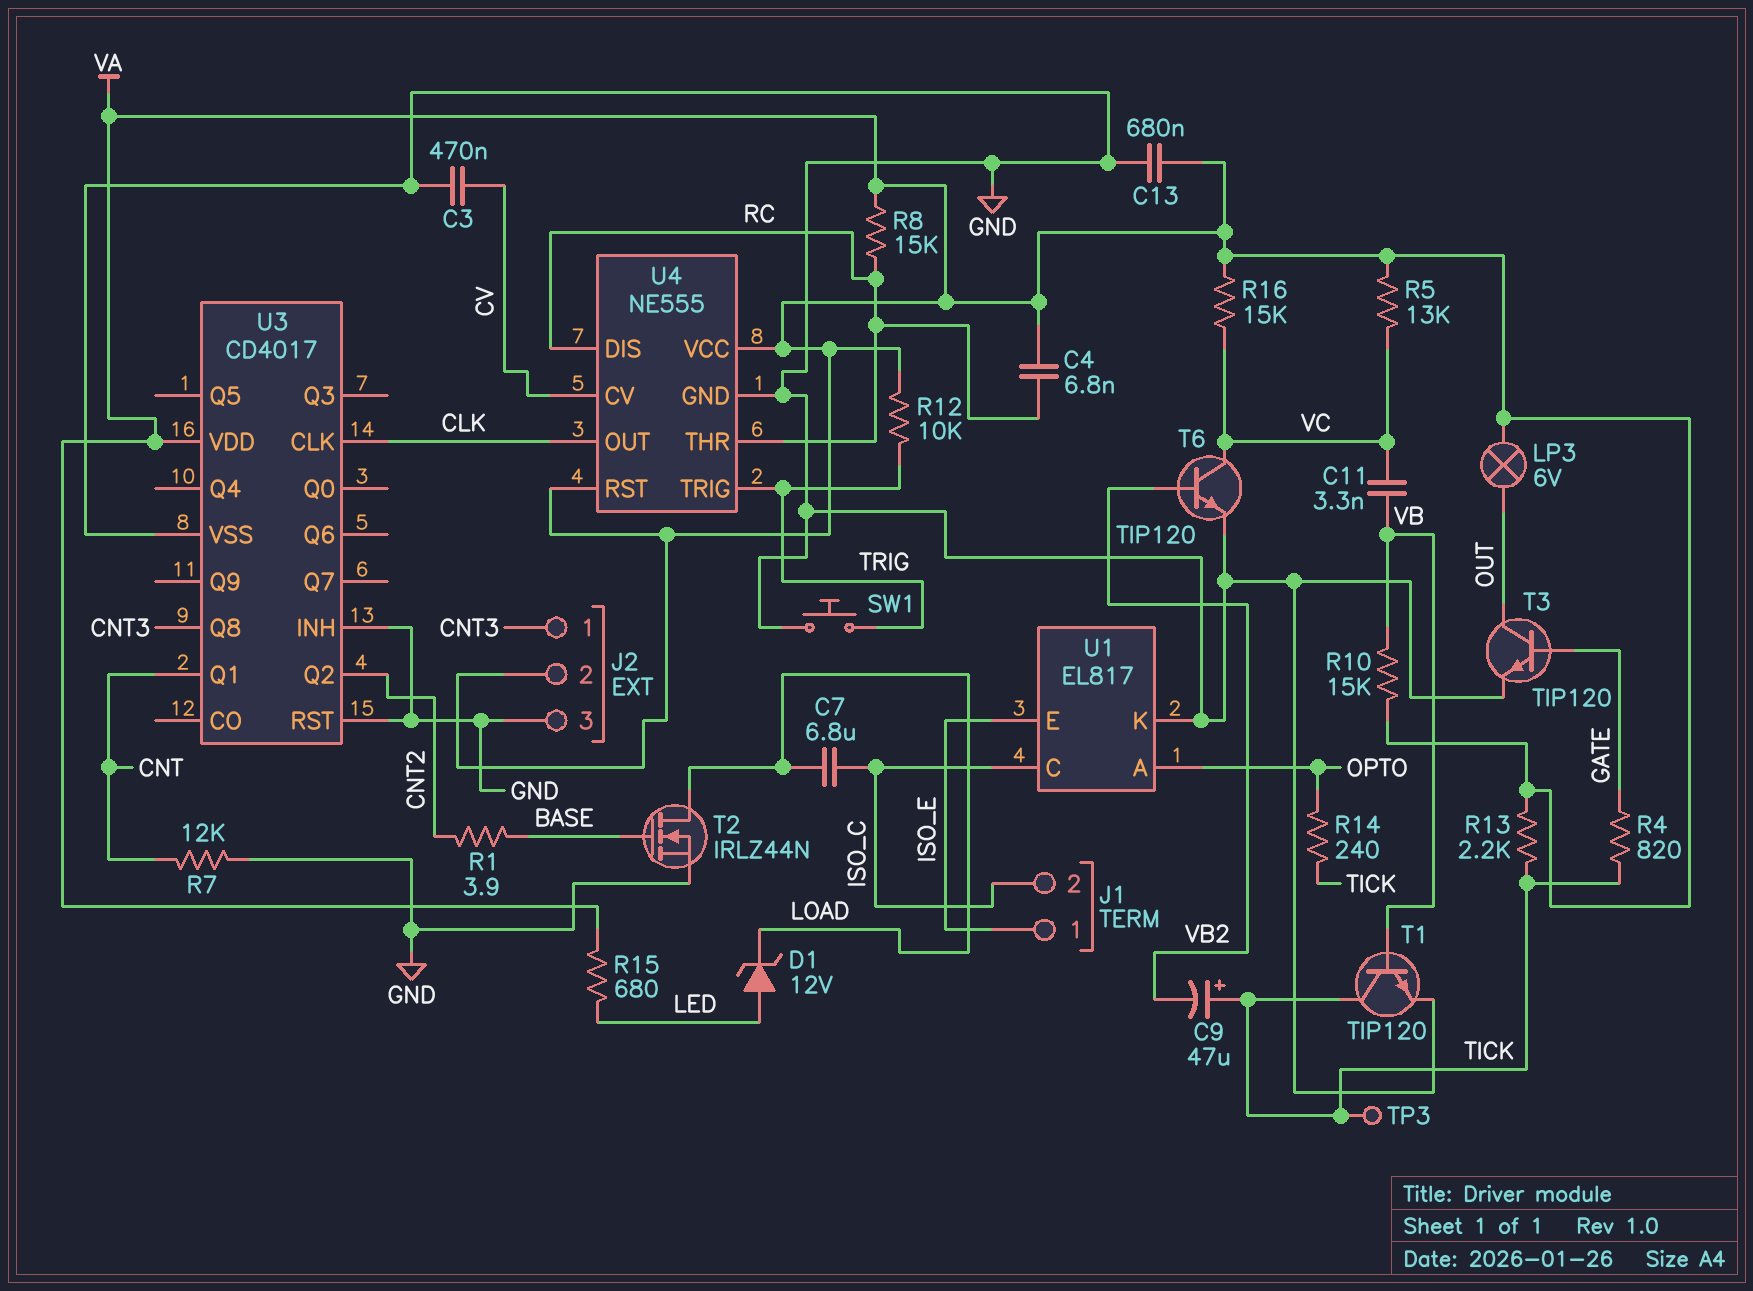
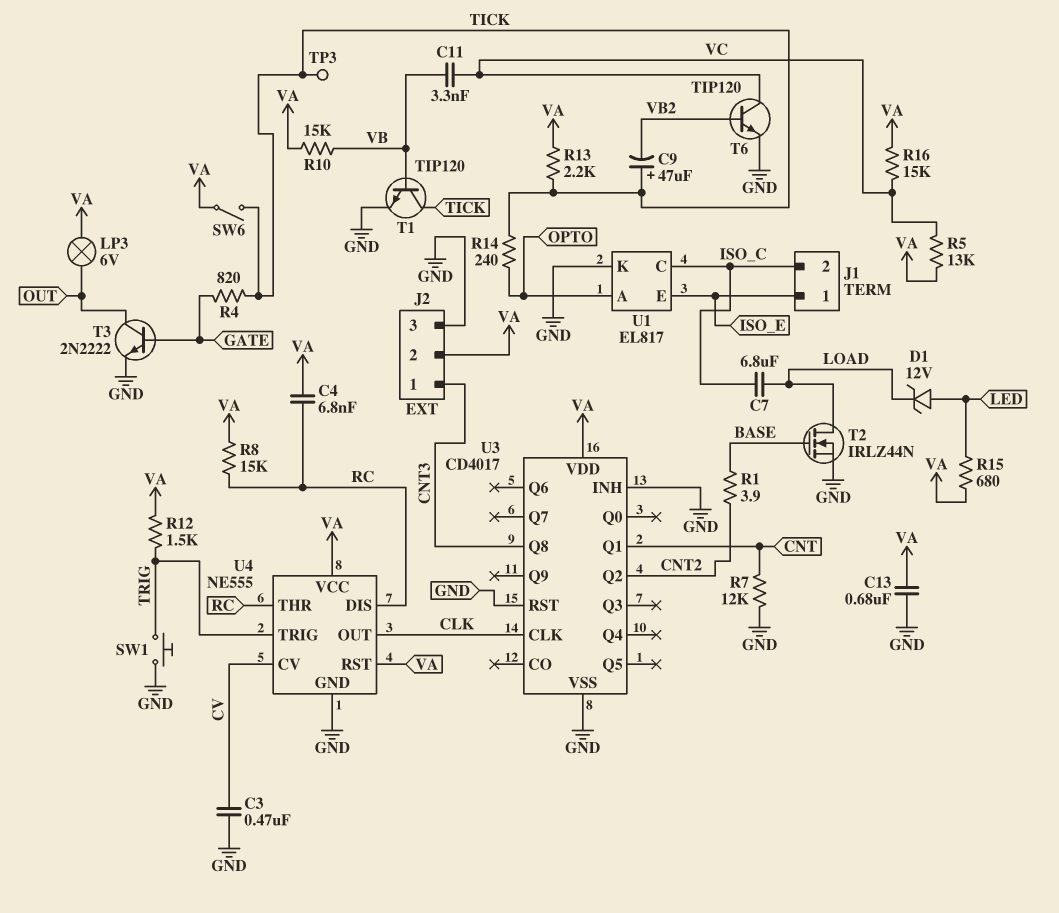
R12: 10k (TRIG, VA) -> 1.5k (TRIG, VA)
SW6: none -> switch (TICK, VA)
T3: NPN TIP120 (B GATE, C OUT, E GND) -> NPN 2N2222 (B GATE, C OUT, E GND)

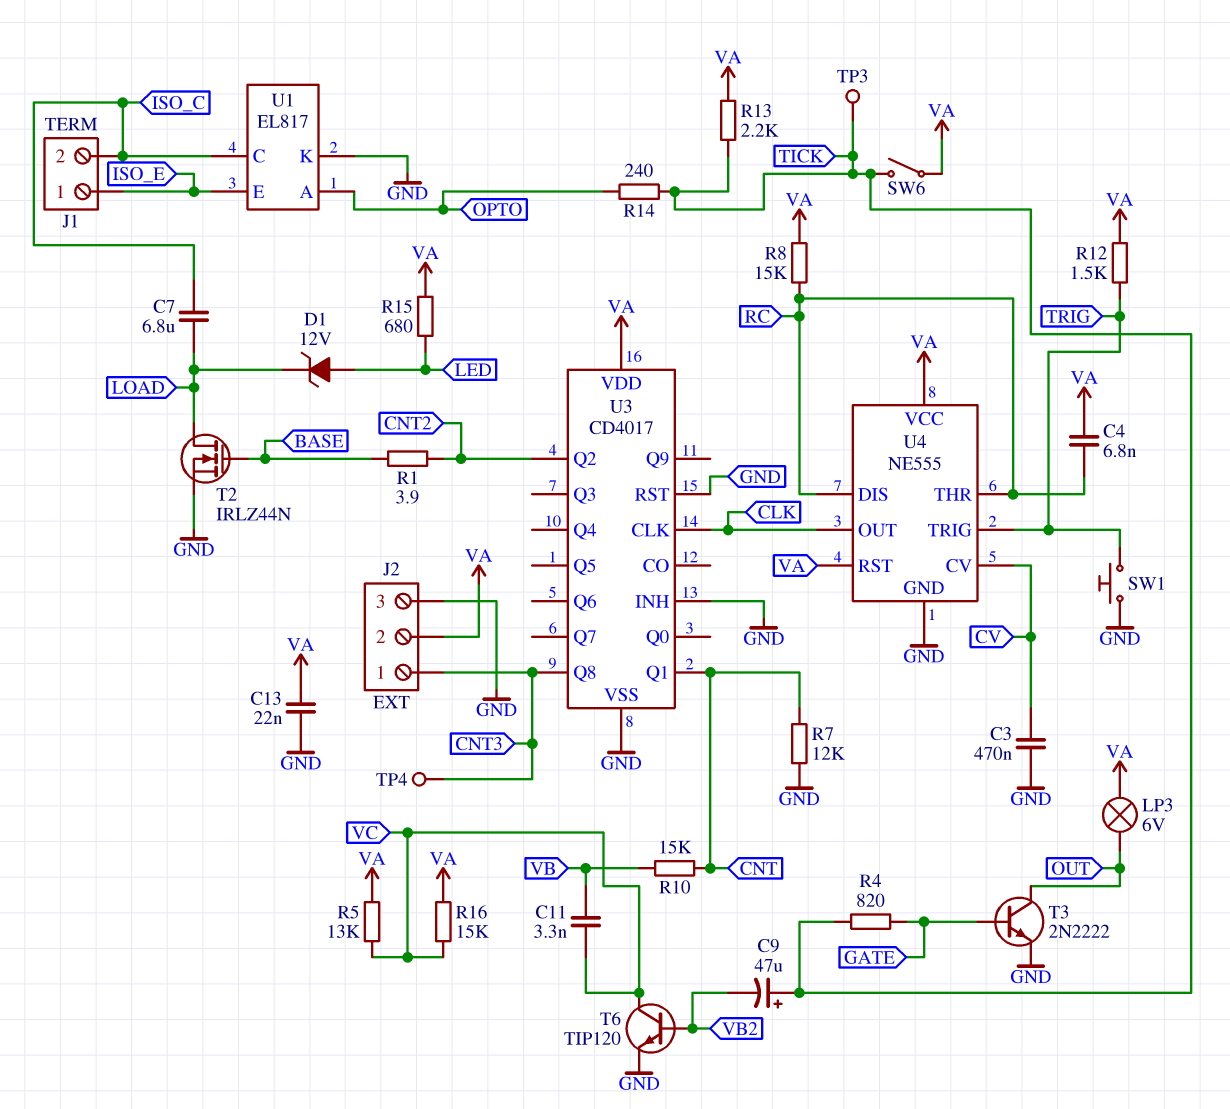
C13: 680nF (GND, VA) -> 22nF (GND, VA)
R10: 15k (VA, VB) -> 15k (CNT, VB)
T1: NPN TIP120 (B VB, C TICK, E GND) -> none
TP4: none -> test point (CNT3)

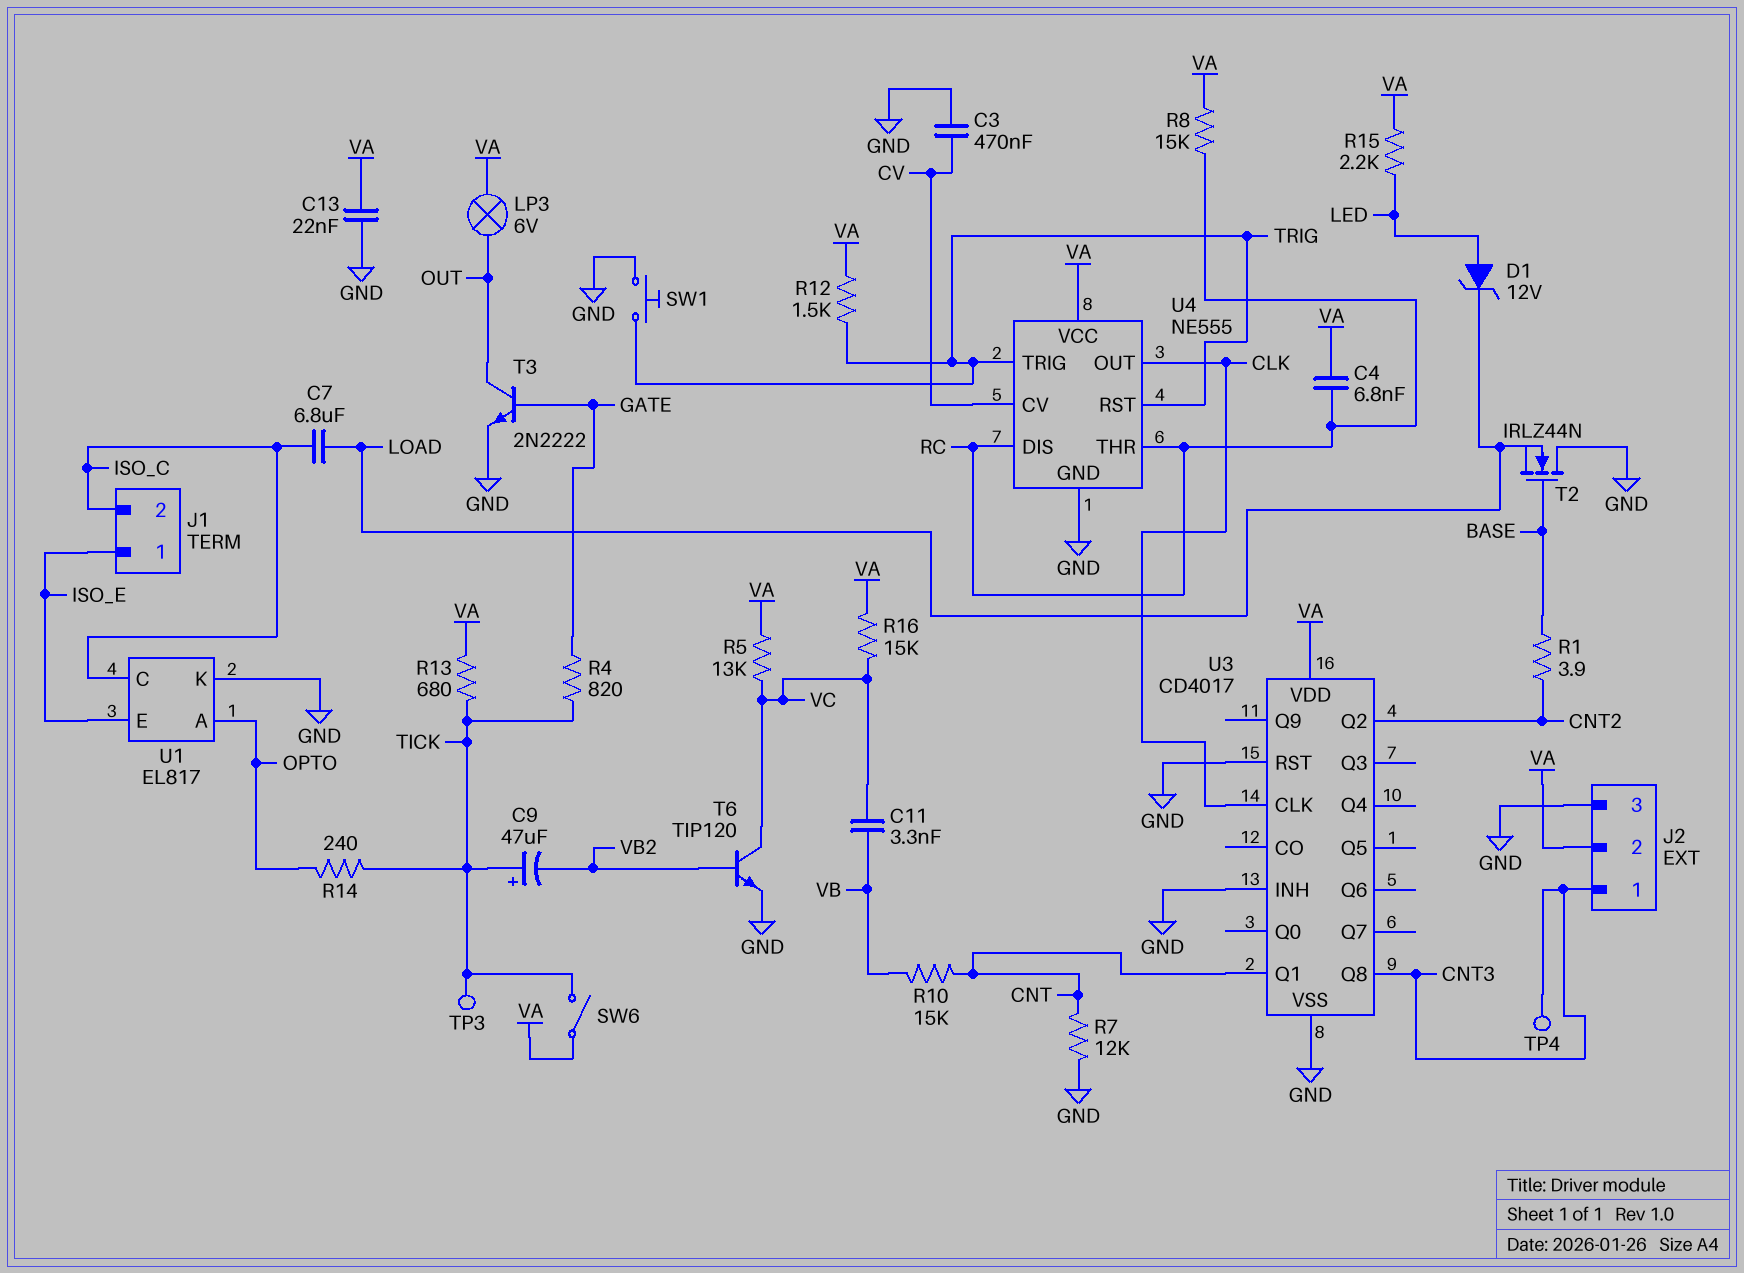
R13: 2.2k (TICK, VA) -> 680 (TICK, VA)
R15: 680 (LED, VA) -> 2.2k (LED, VA)
T2: NMOS IRLZ44N (G BASE, D LOAD, S GND) -> NMOS IRLZ44N (G BASE, D GND, S LOAD)
U4 pin RST: VA -> TRIG

